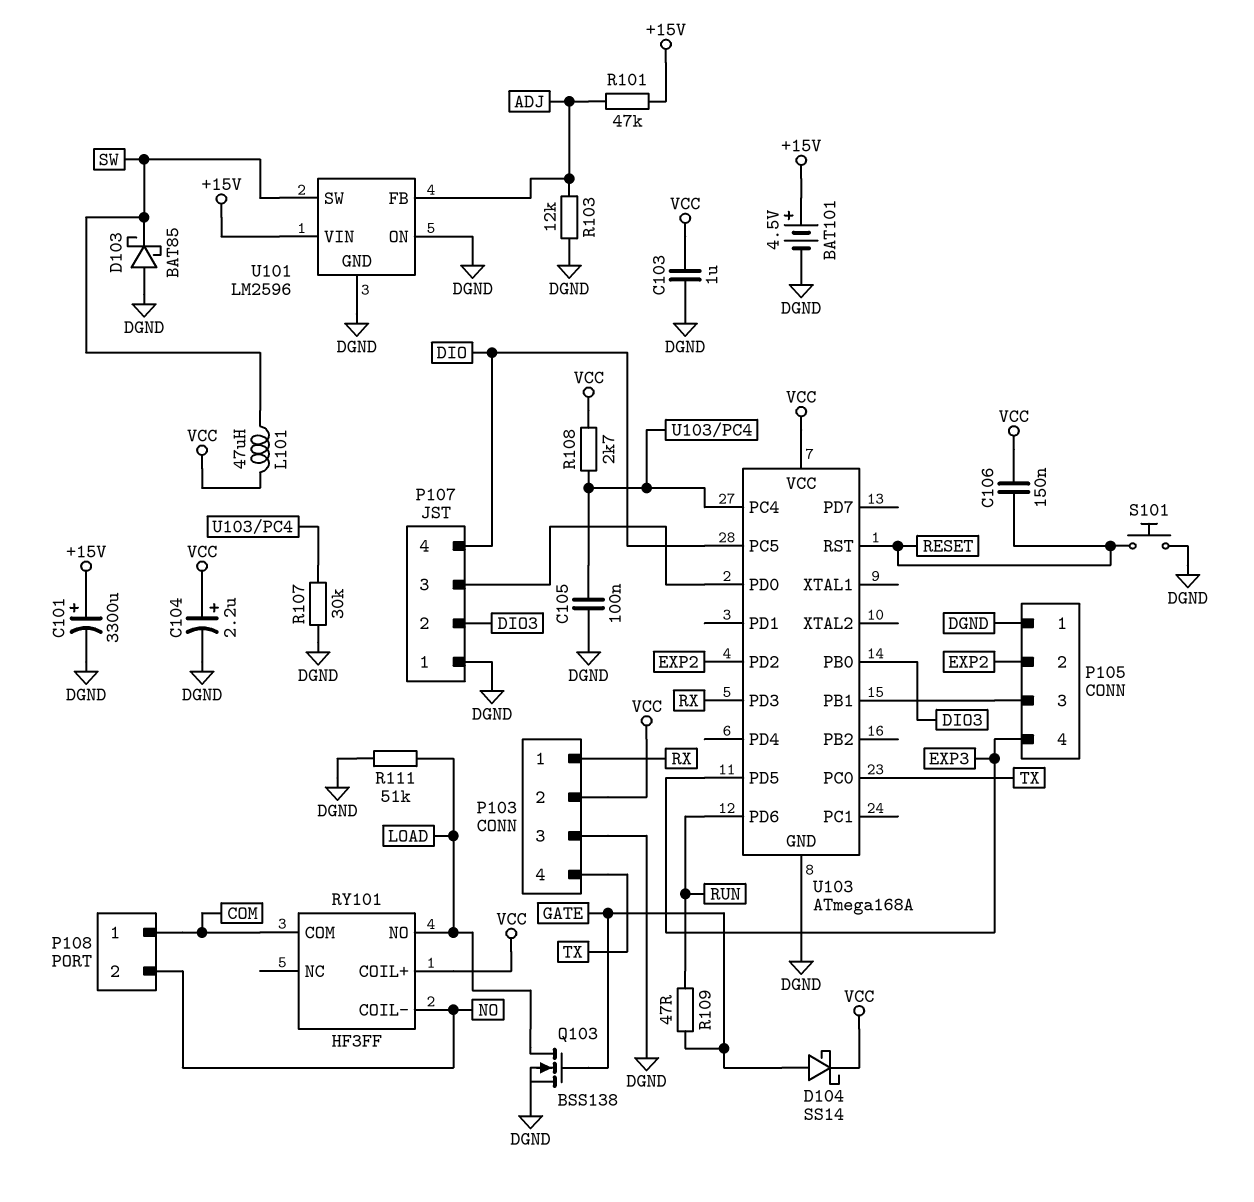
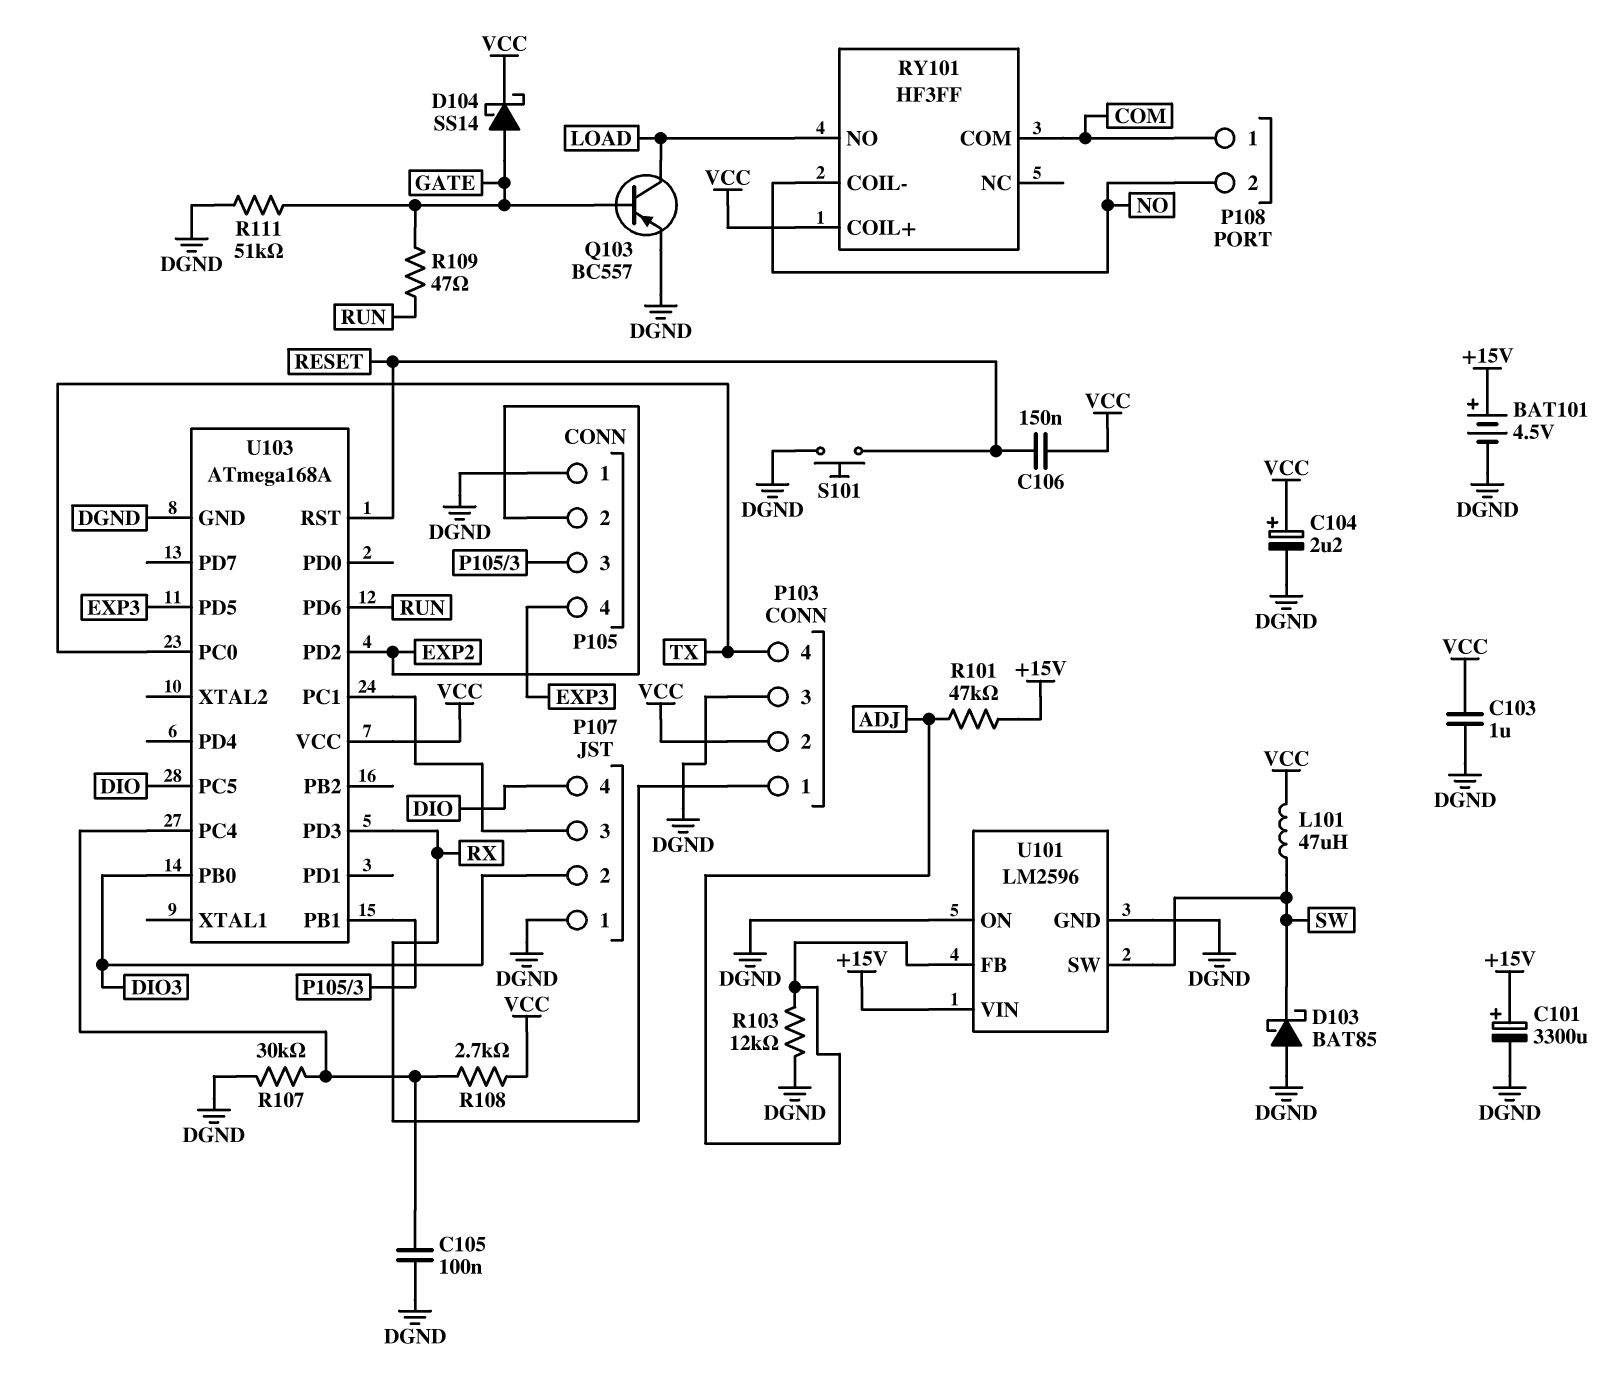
Q103: NMOS BSS138 (G GATE, D LOAD, S DGND) -> PNP BC557 (B GATE, C LOAD, E DGND)
R111: 51k (DGND, LOAD) -> 51k (DGND, GATE)
U103 pin PC1: none -> P107/3
U103 pin PD0: P107/3 -> none

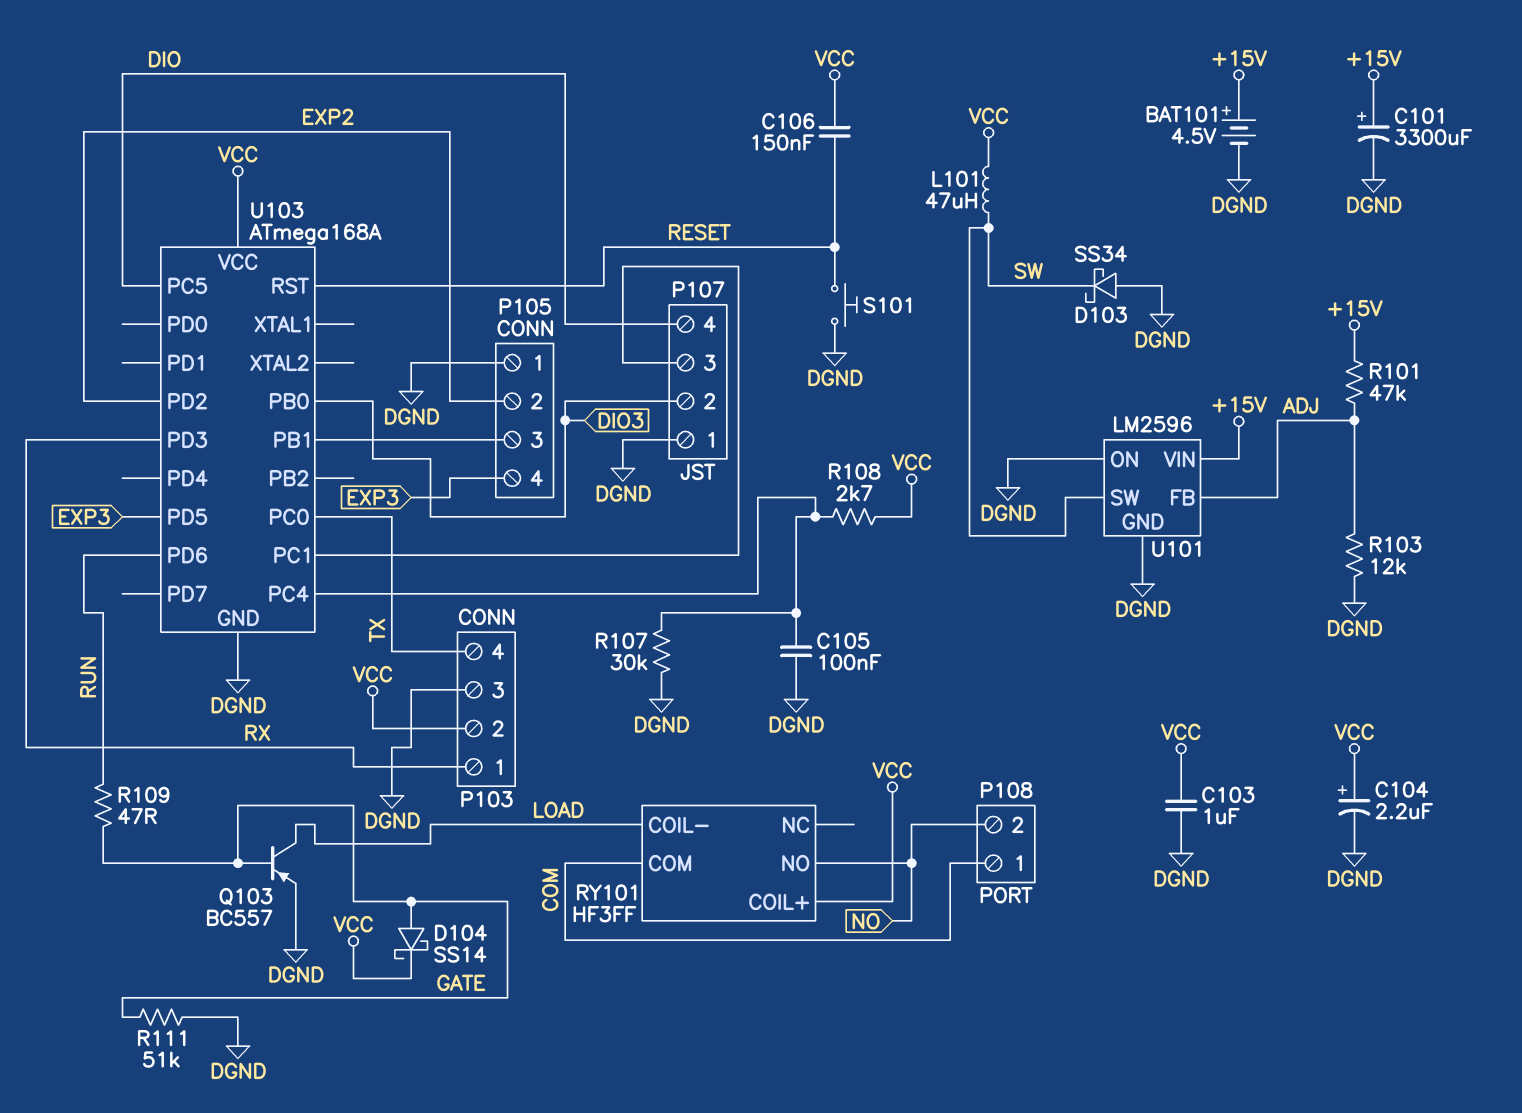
D103: schottky BAT85 (A DGND, K SW) -> schottky SS34 (A DGND, K SW)
RY101 pin COIL-: NO -> LOAD
RY101 pin NO: LOAD -> NO

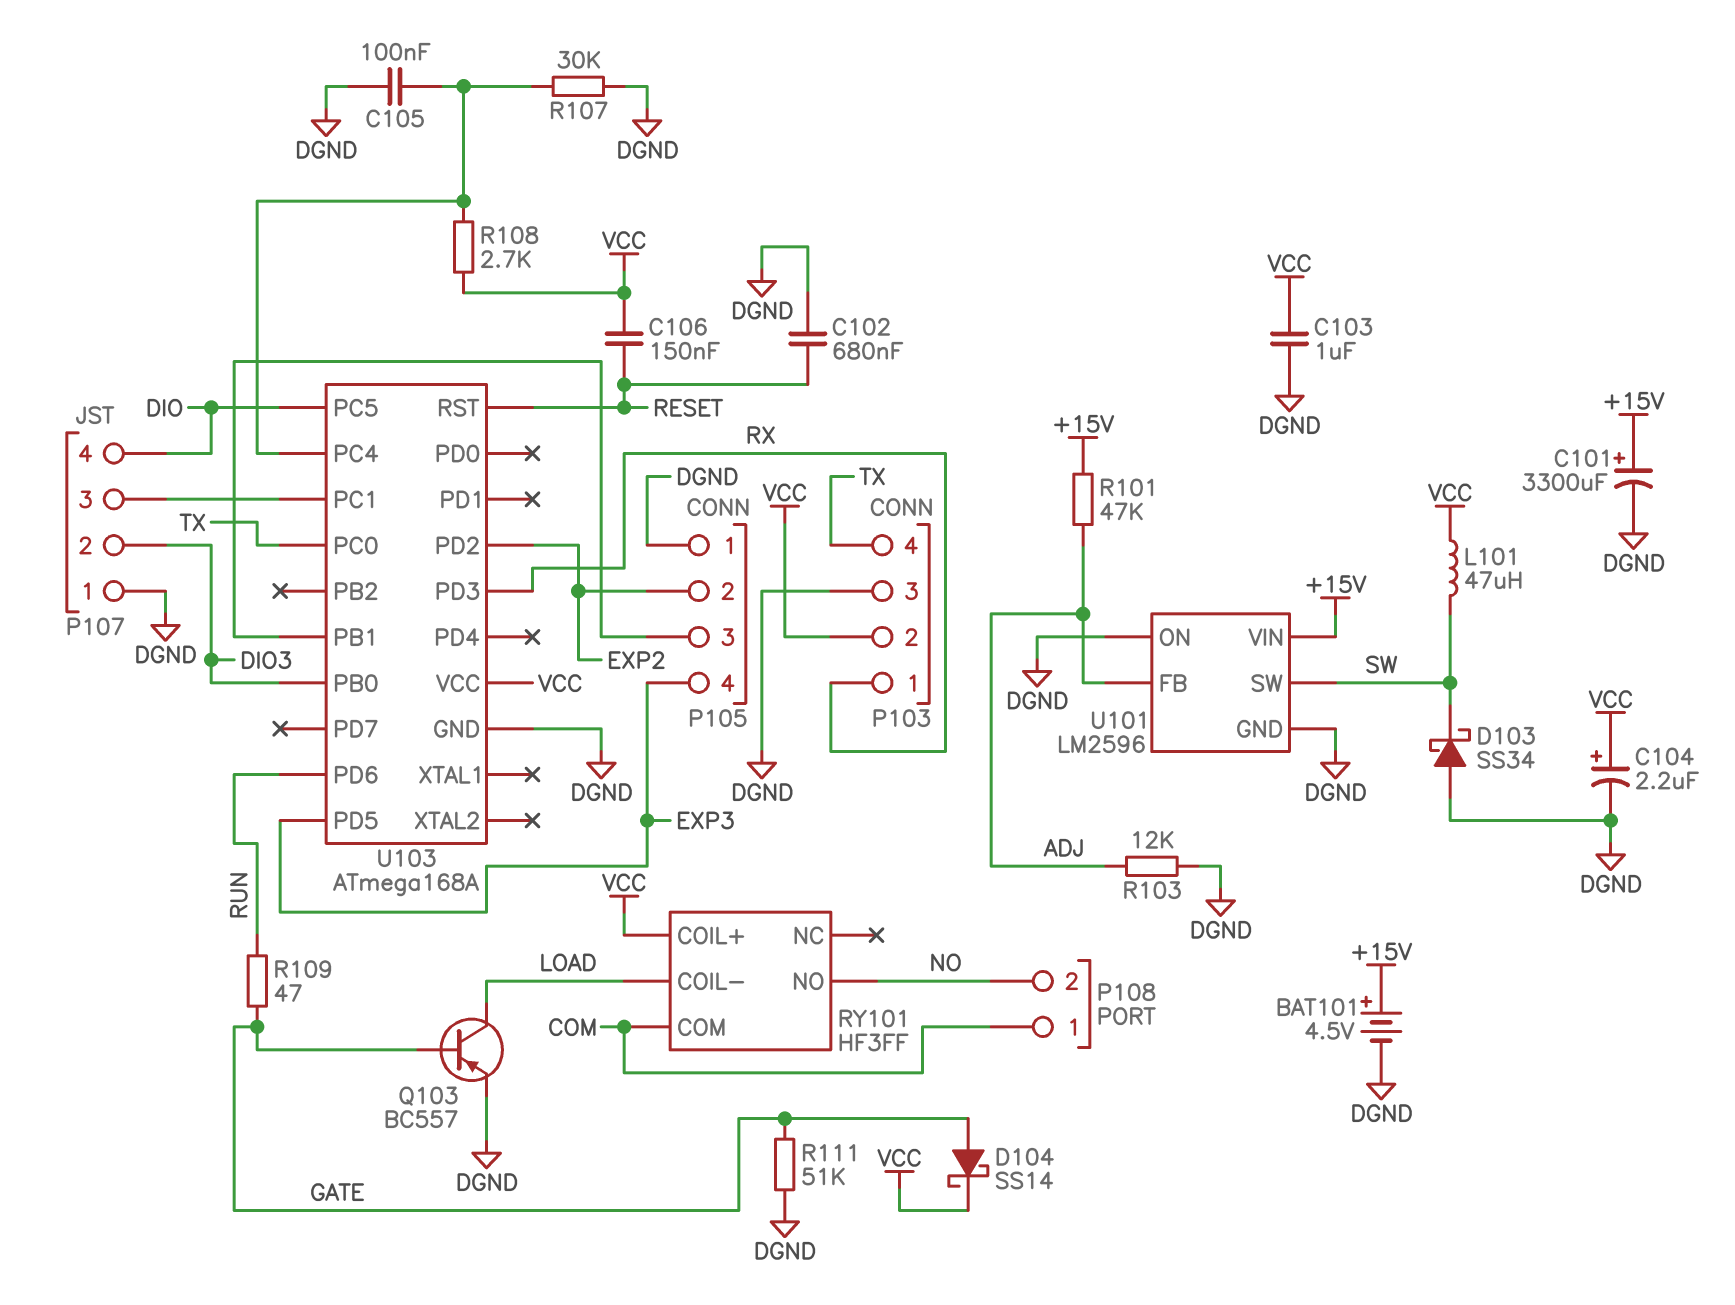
C102: none -> 680nF (DGND, RESET)
S101: button (DGND, RESET) -> none

